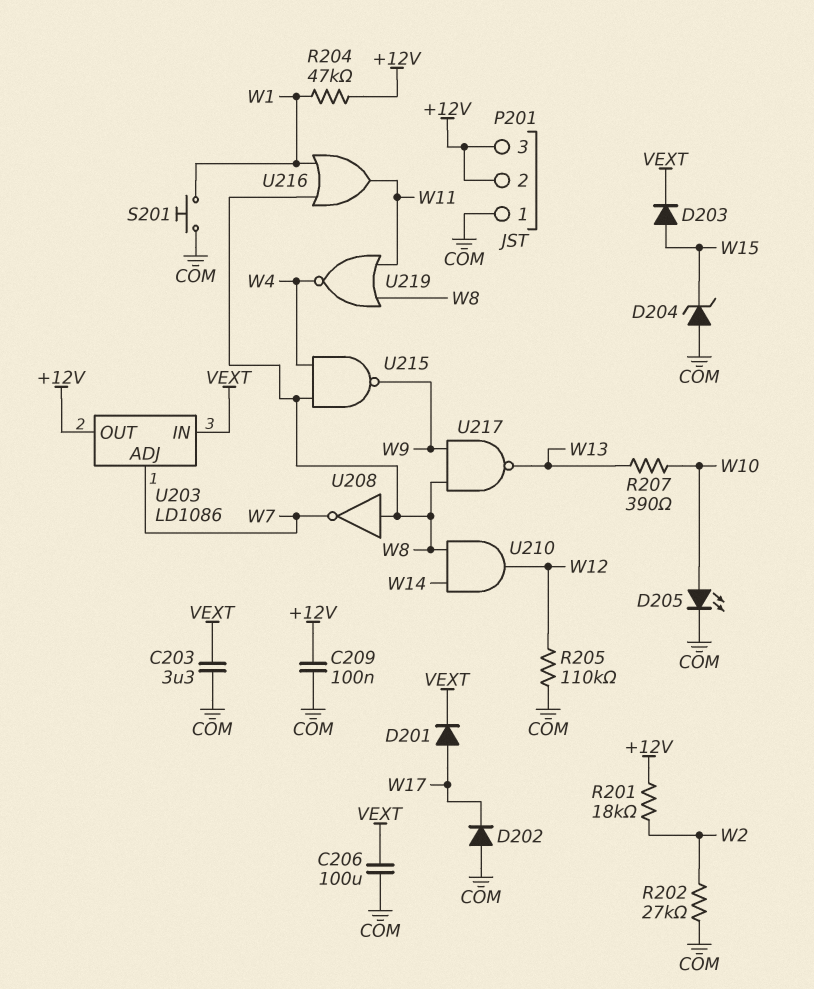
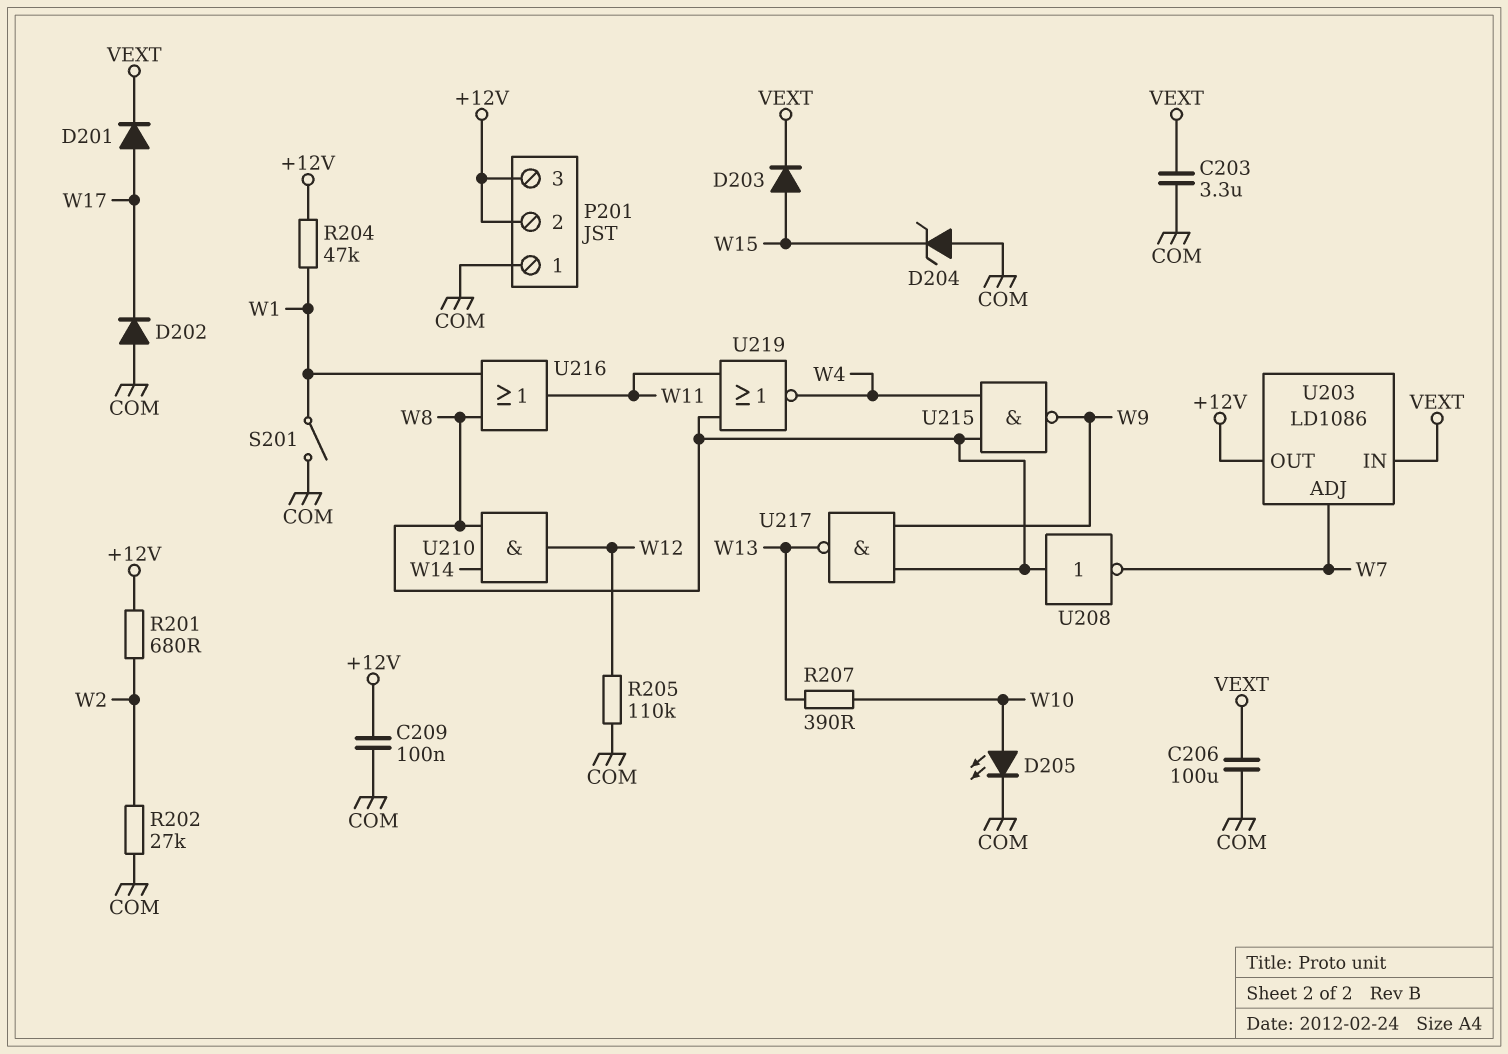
R201: 18k (+12V, W2) -> 680 (+12V, W2)
S201: button (COM, W1) -> switch (COM, W1)

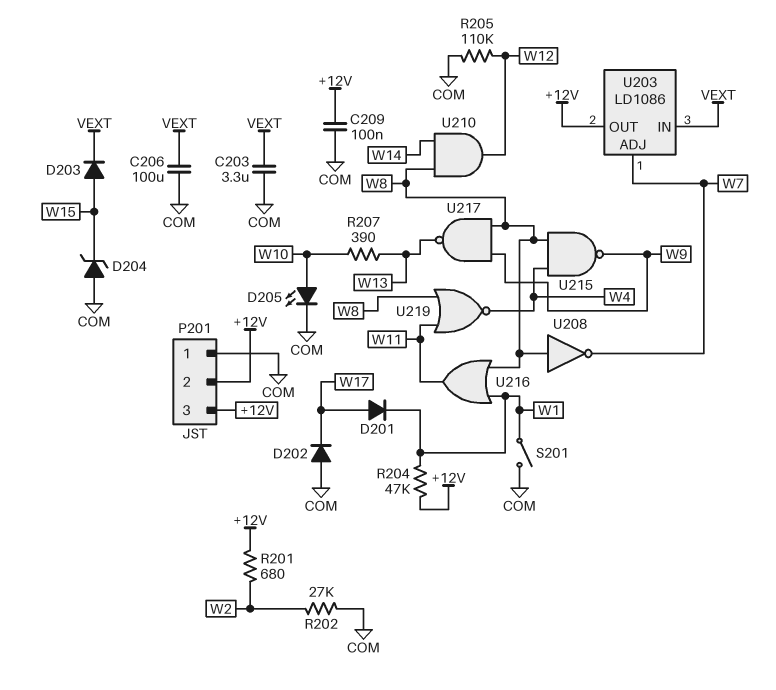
D201: diode (A W17, K VEXT) -> diode (A W17, K W1)

